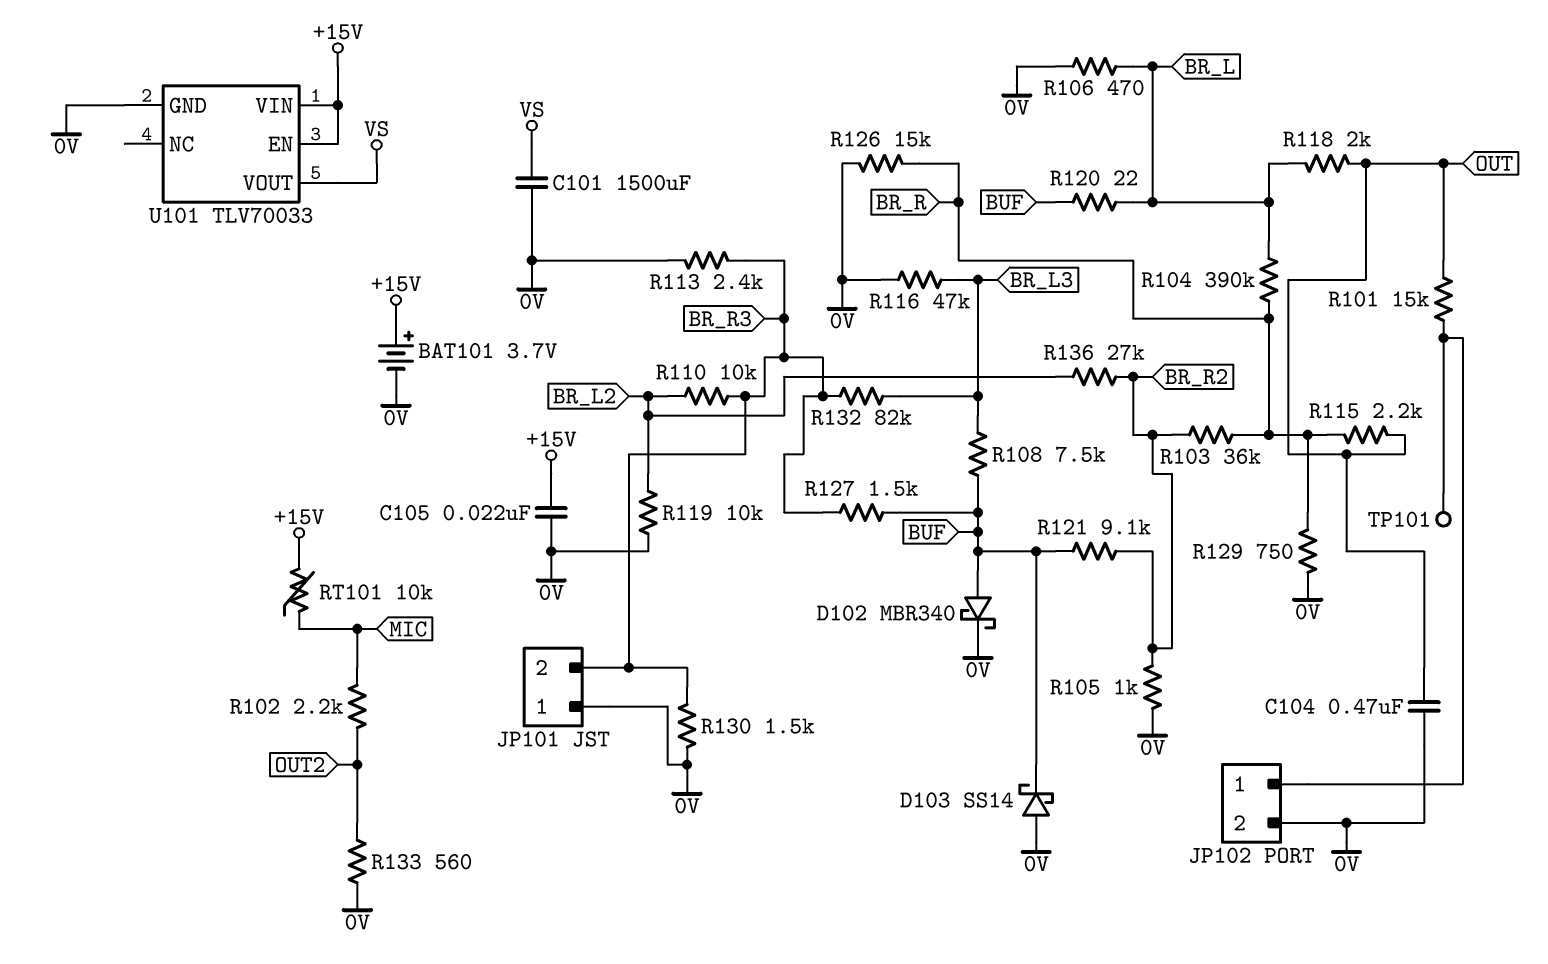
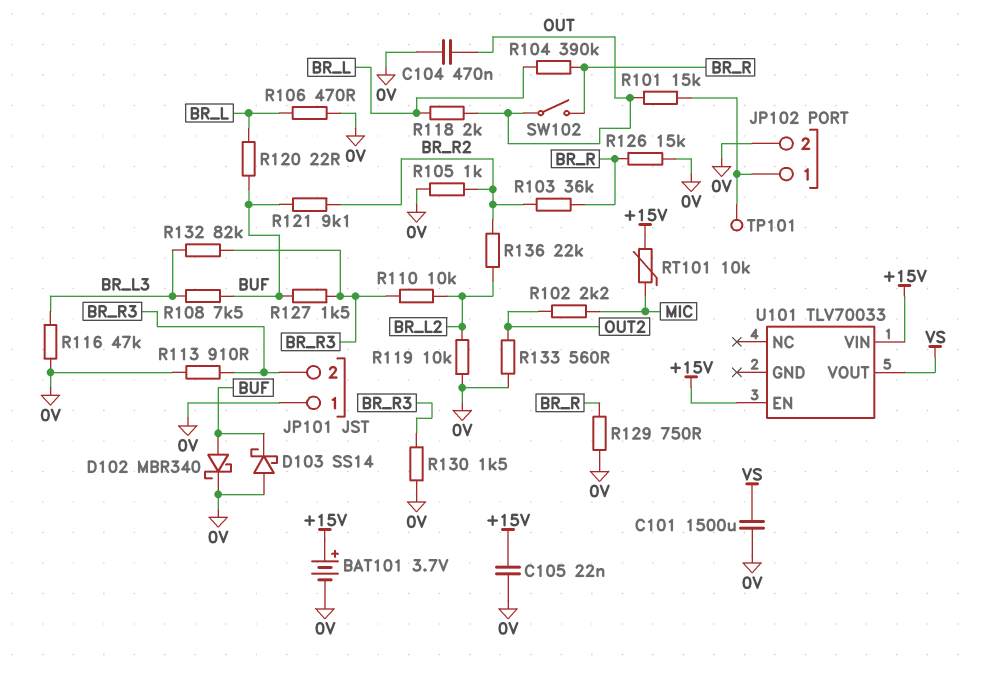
R113: 2.4k (0V, BR_R3) -> 910 (0V, BR_R3)
R115: 2.2k (BR_R, OUT) -> none
R136: 27k (BR_L2, BR_R2) -> 22k (BR_L2, BR_R2)
SW102: none -> switch (BR_R, OUT)
U101 pin GND: 0V -> none

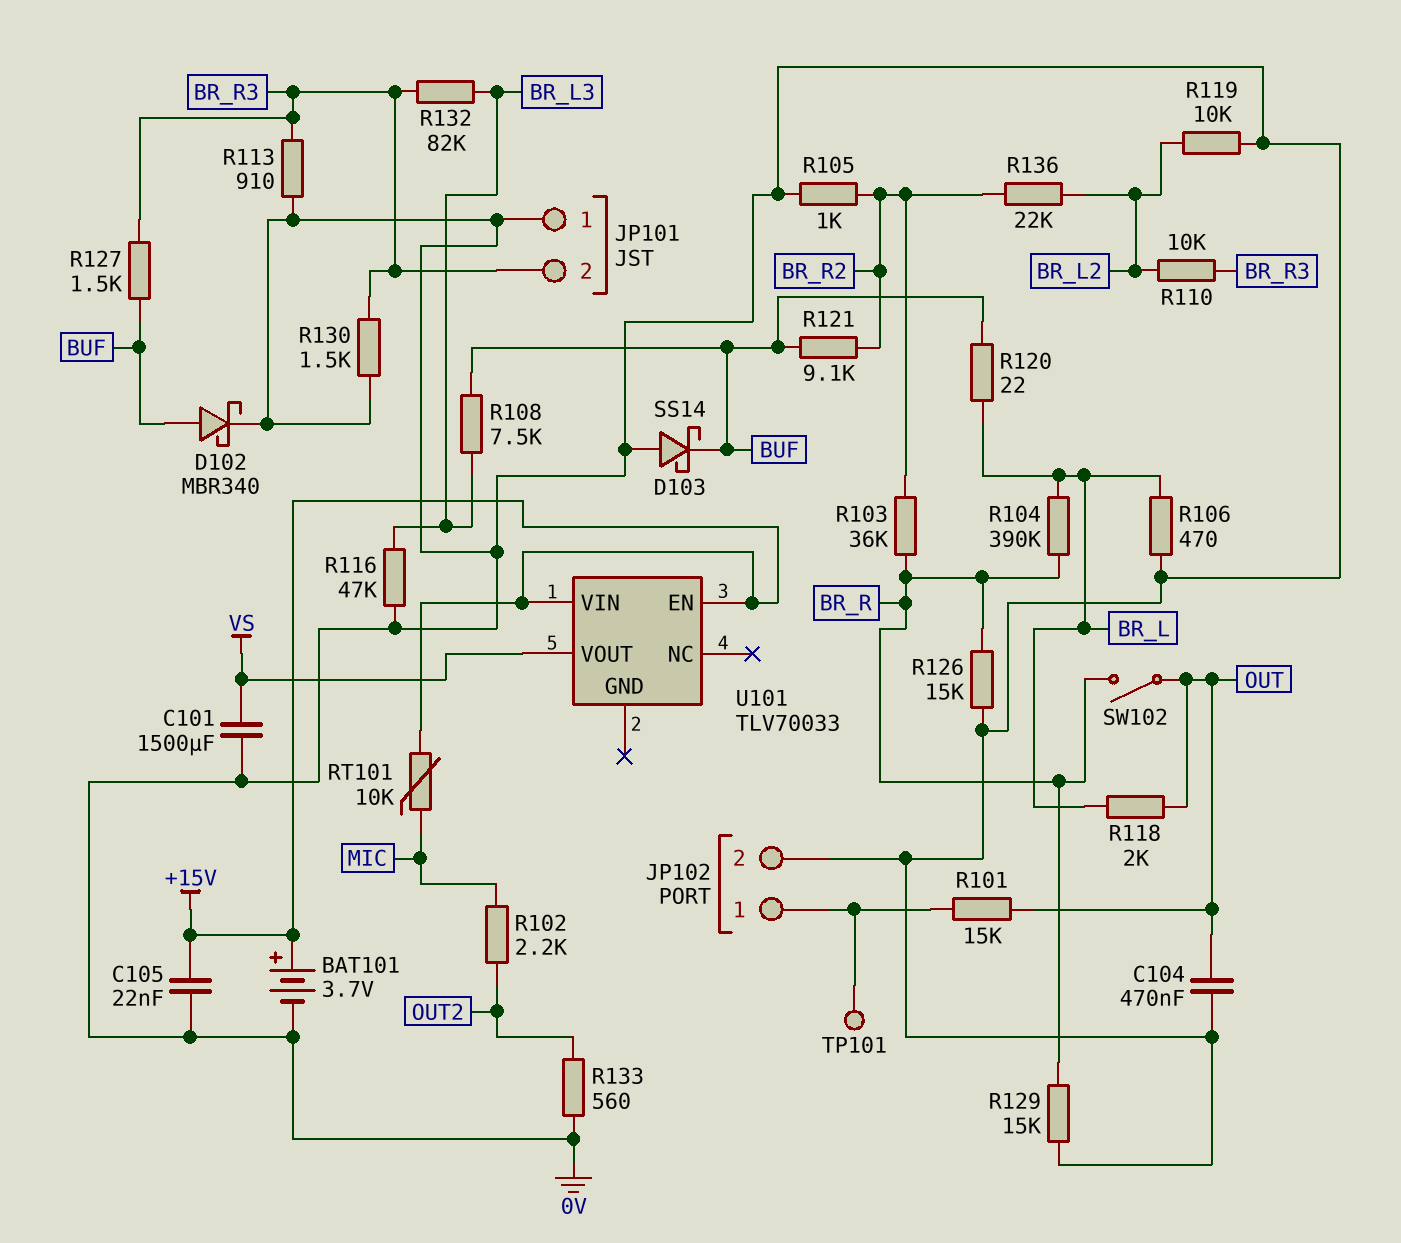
R129: 750 (0V, BR_R) -> 15k (0V, BR_R)

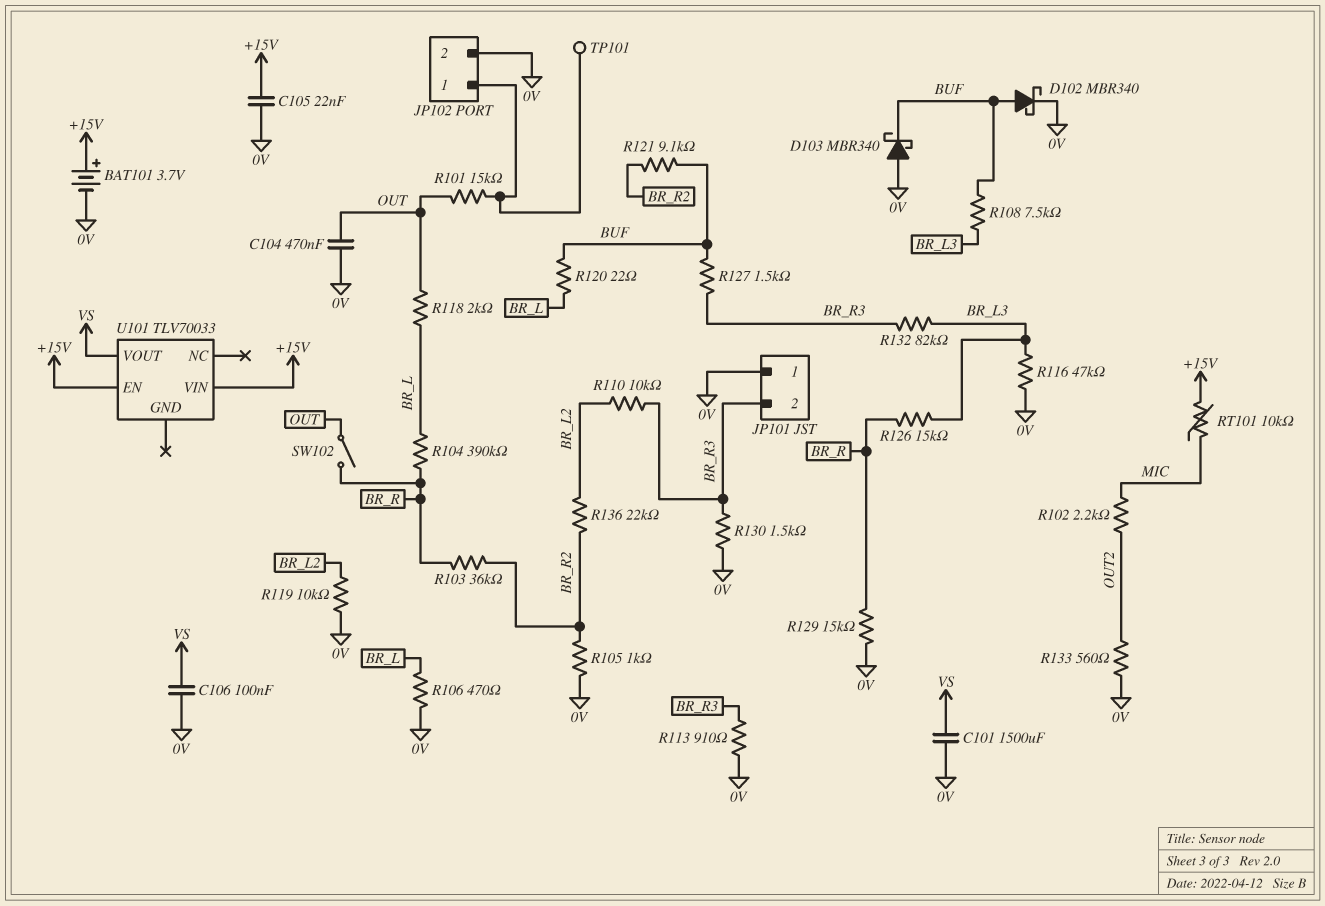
C106: none -> 100nF (0V, VS)
D103: schottky SS14 (A 0V, K BUF) -> schottky MBR340 (A 0V, K BUF)
R126: 15k (0V, BR_R) -> 15k (BR_L3, BR_R)

